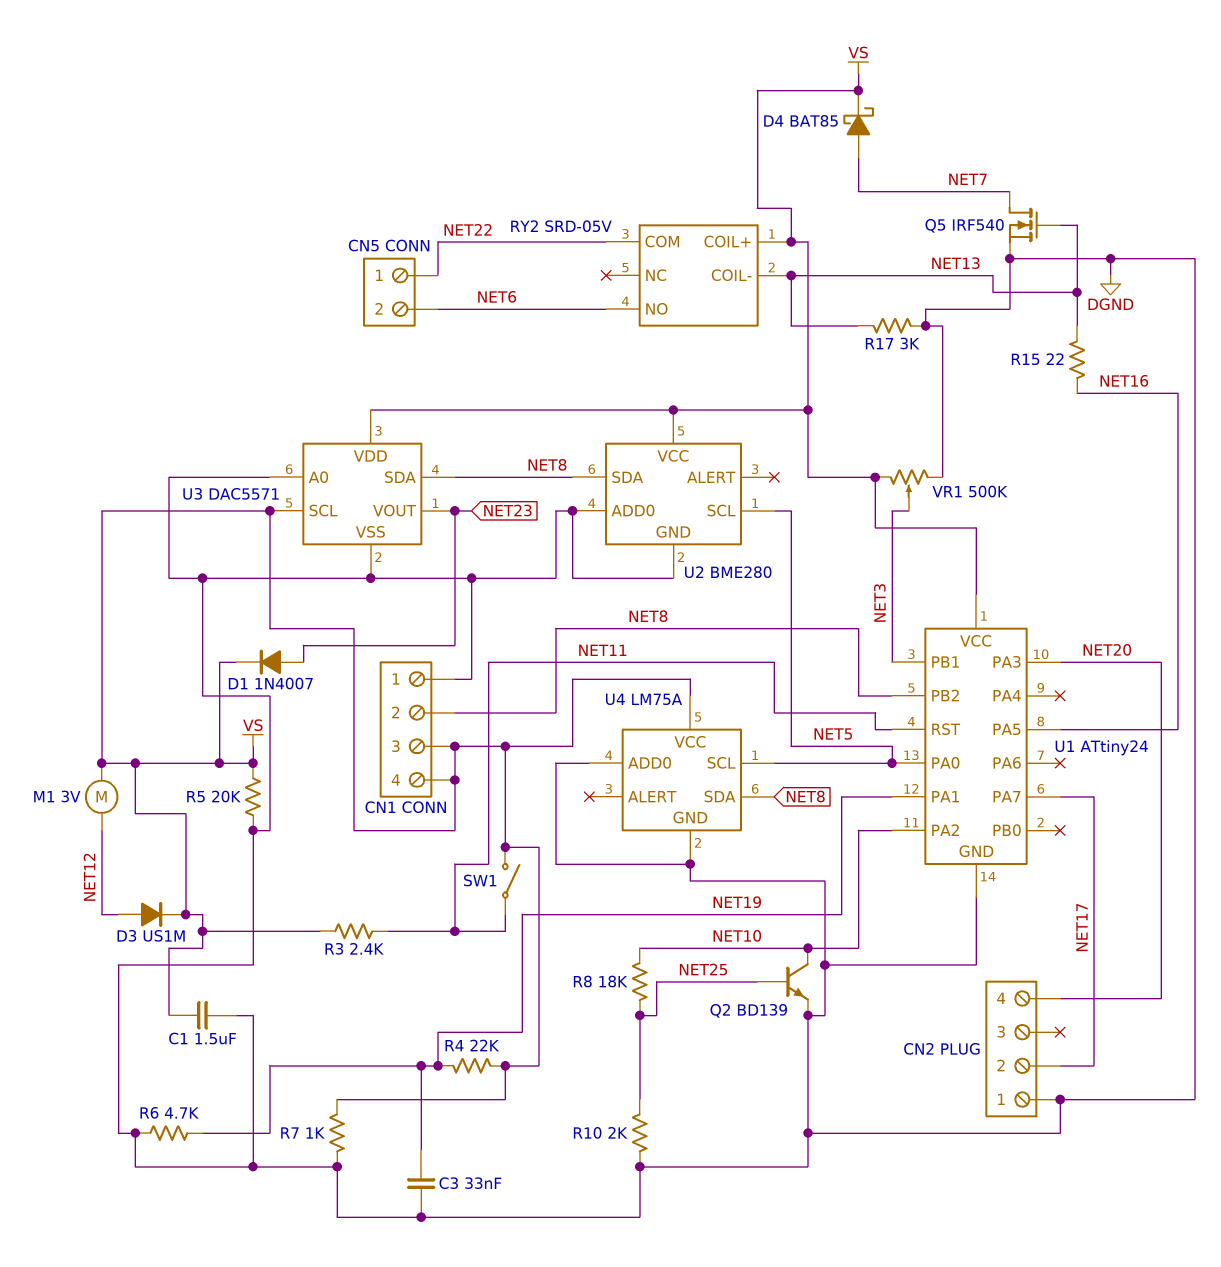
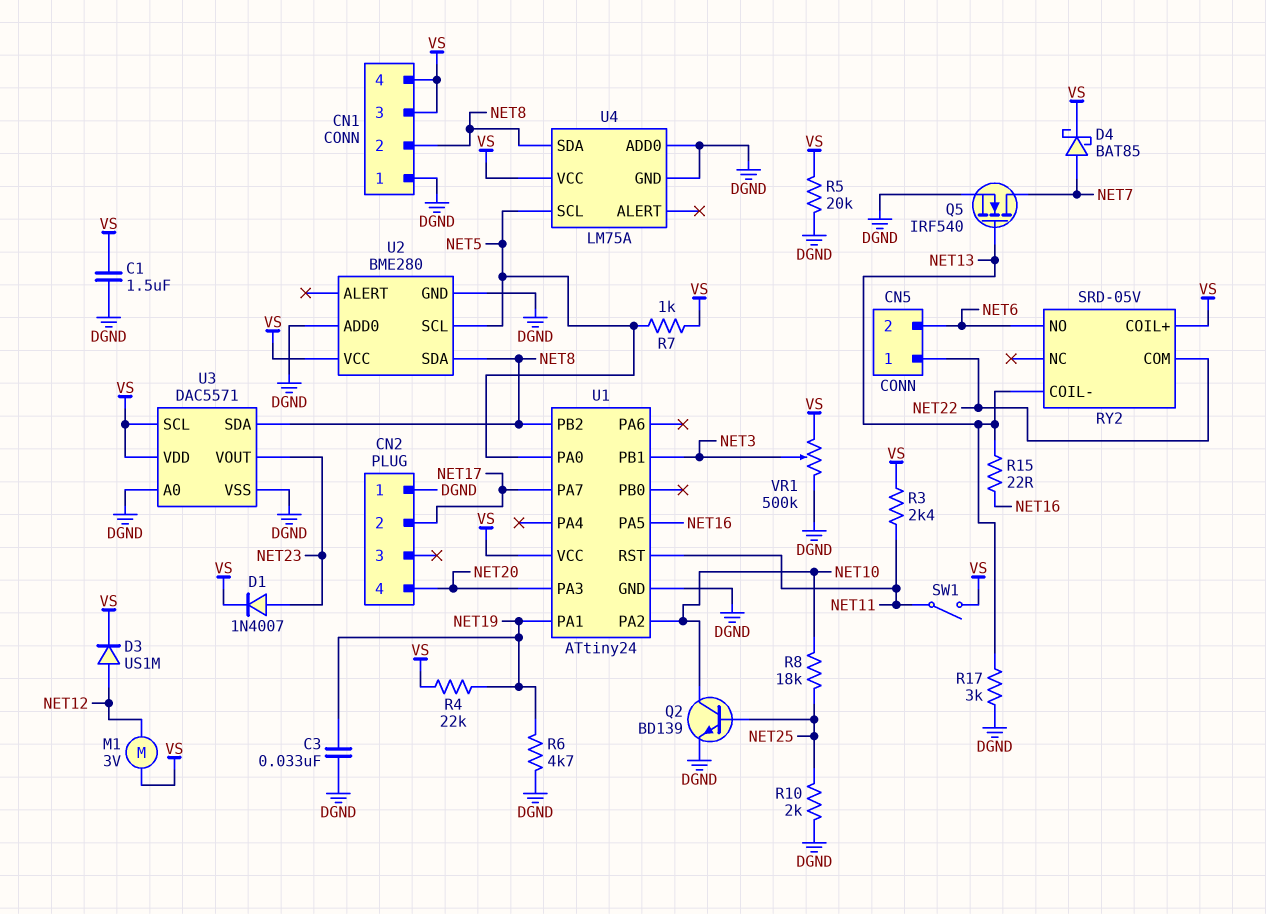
R7: 1k (DGND, VS) -> 1k (NET5, VS)

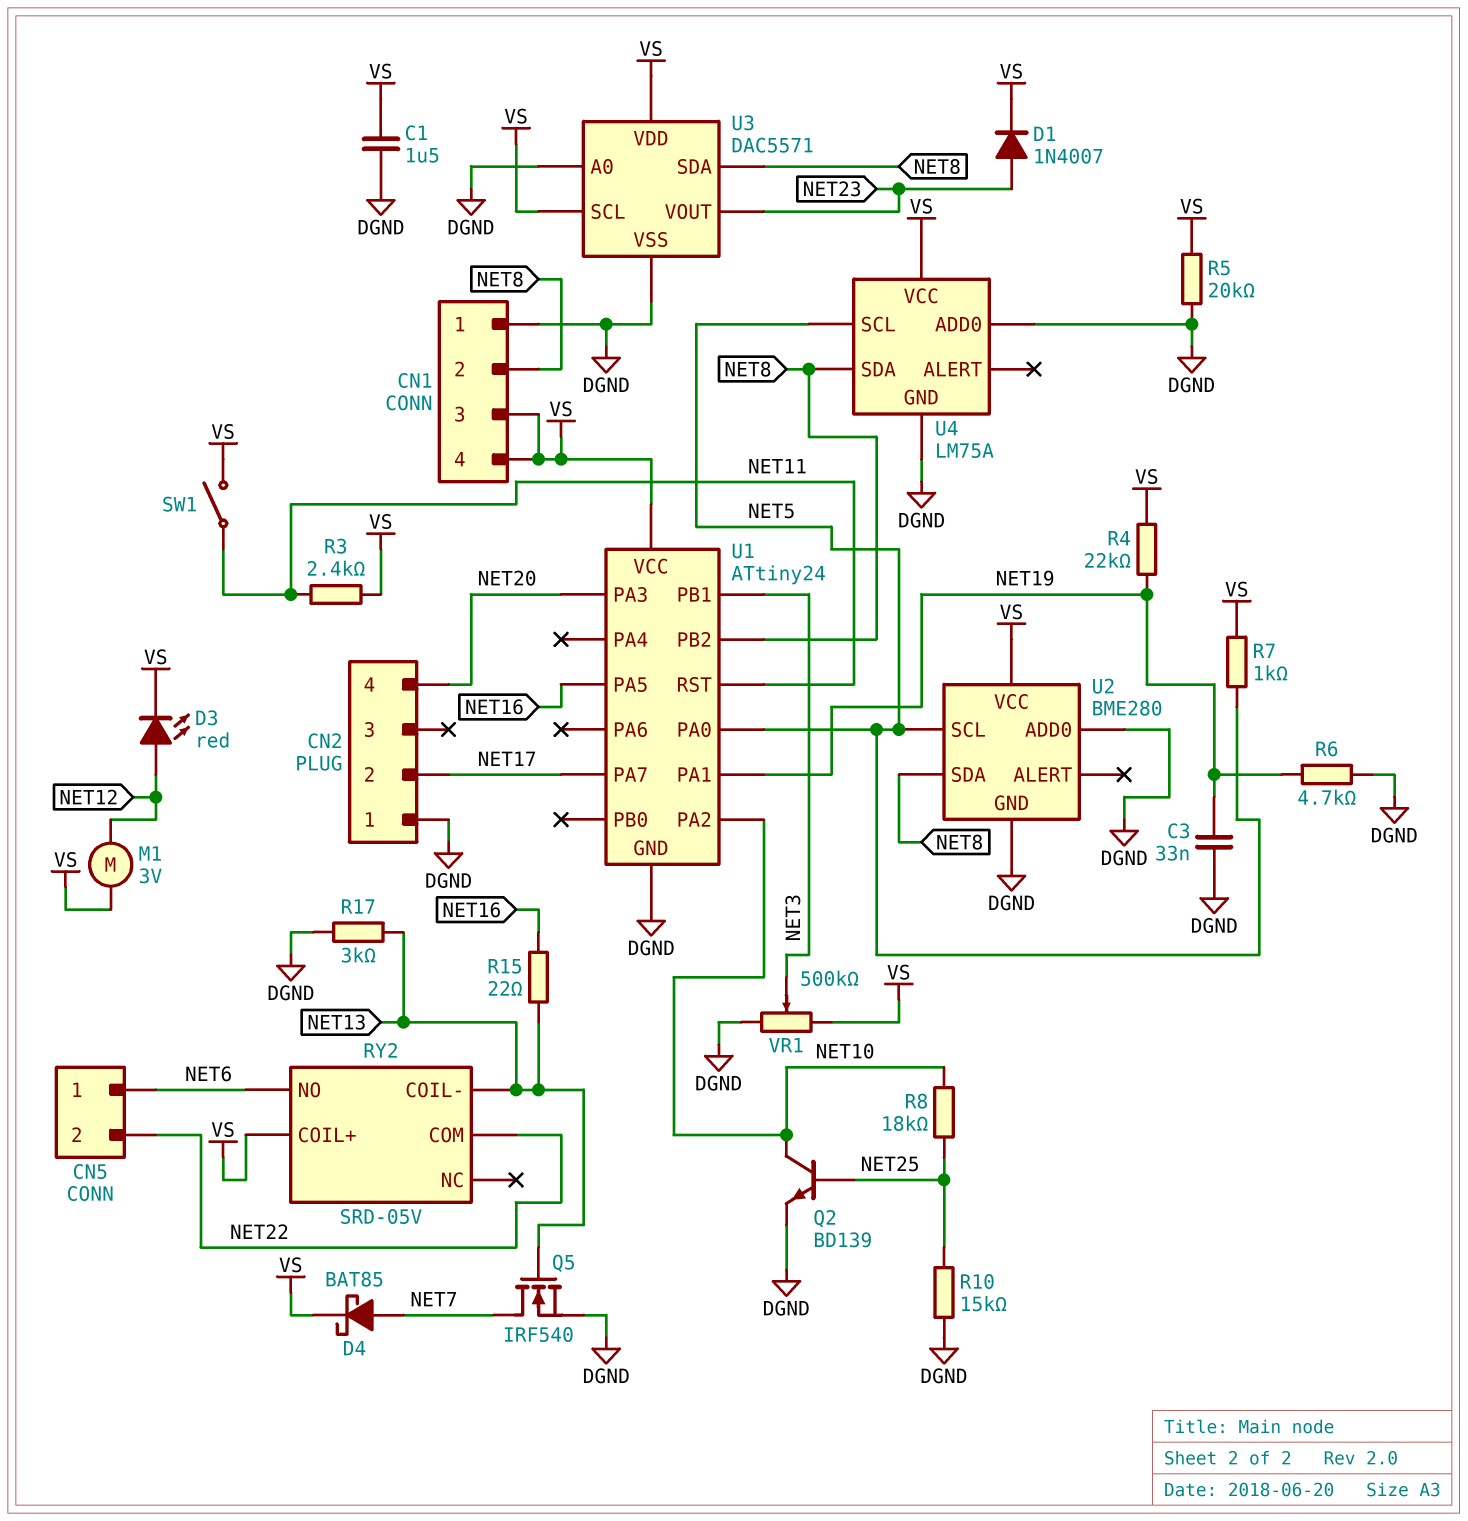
CN5 pin 1: NET22 -> NET6
CN5 pin 2: NET6 -> NET22
D3: diode US1M (A NET12, K VS) -> LED red (A NET12, K VS)
R10: 2k (DGND, NET25) -> 15k (DGND, NET25)

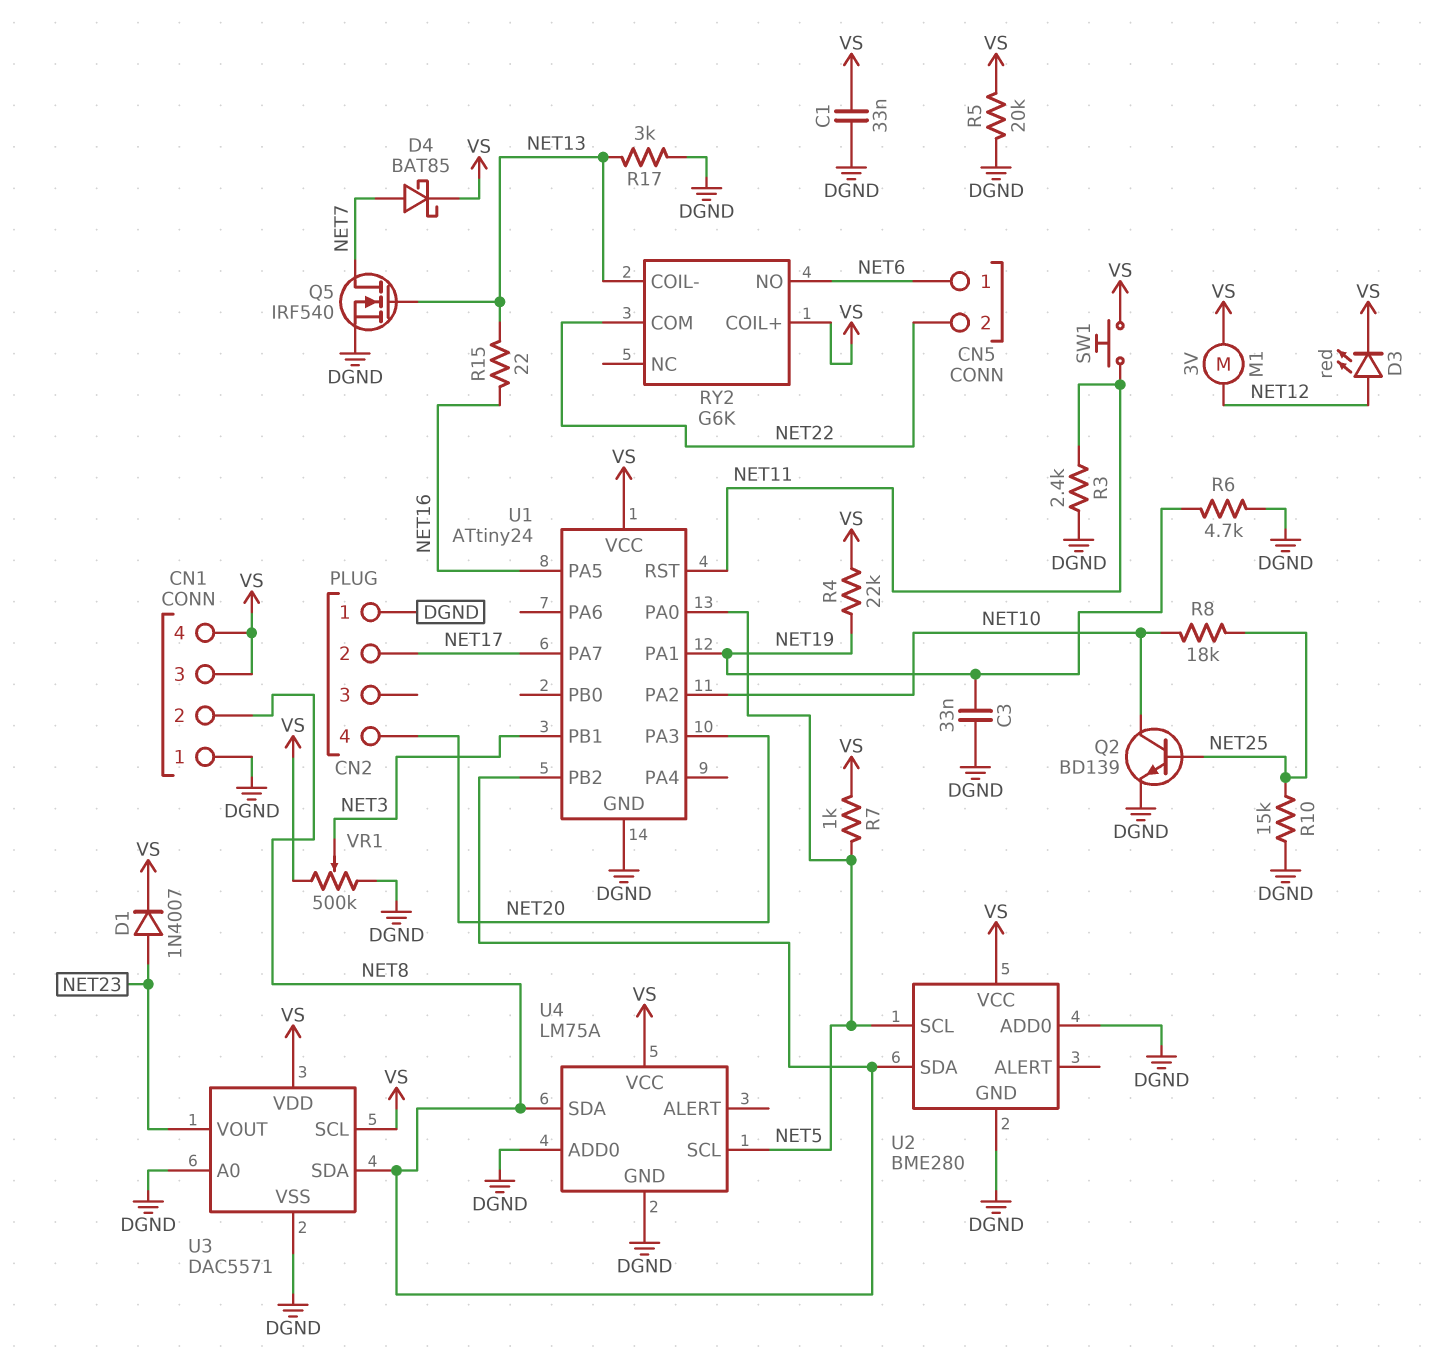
C1: 1.5uF (DGND, VS) -> 33nF (DGND, VS)
R3: 2.4k (NET11, VS) -> 2.4k (DGND, NET11)
RY2: SRD-05V -> G6K
SW1: switch (NET11, VS) -> button (NET11, VS)

